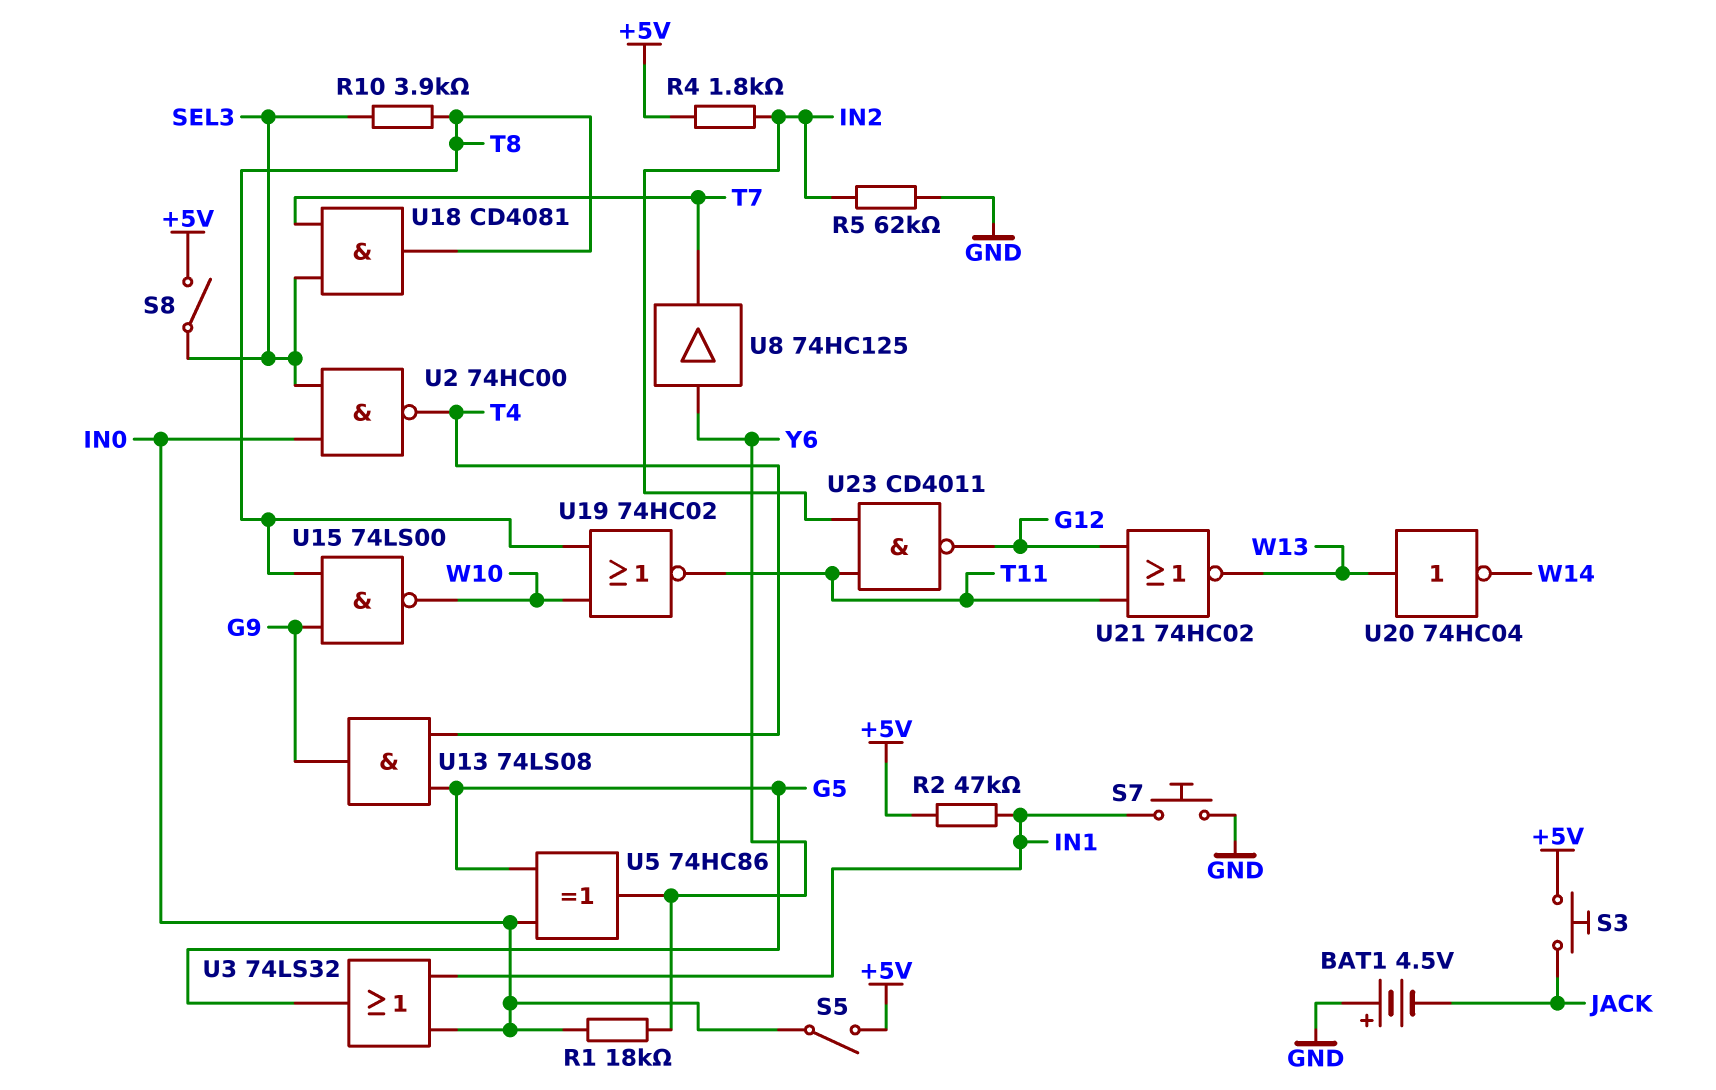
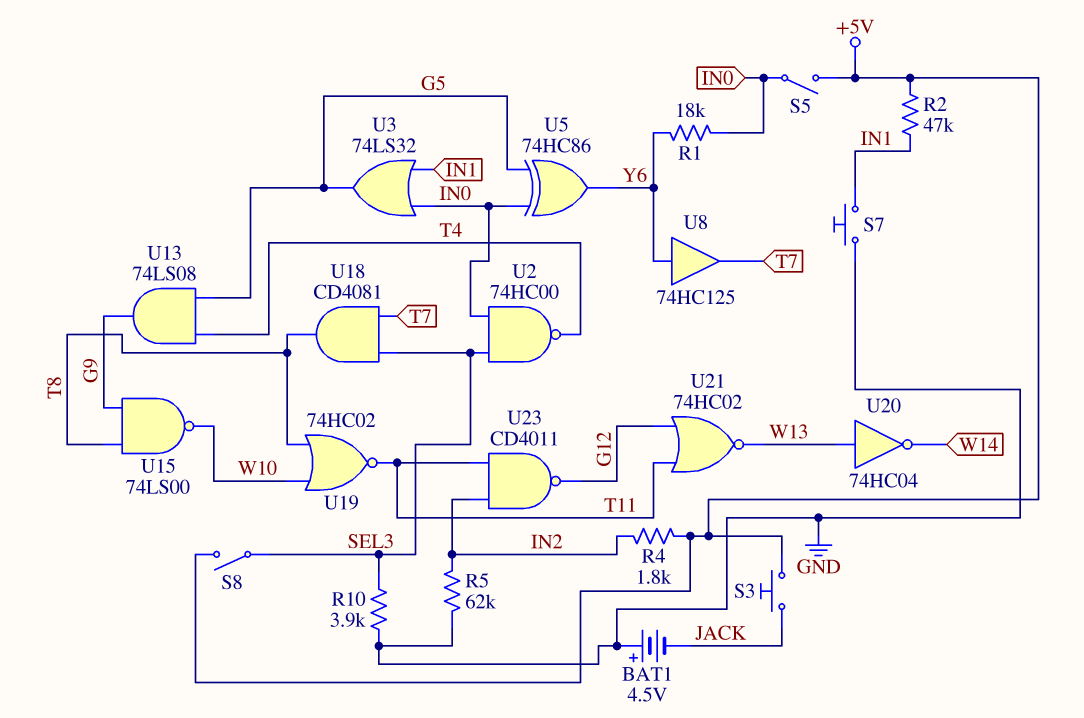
R10: 3.9k (SEL3, T8) -> 3.9k (GND, SEL3)

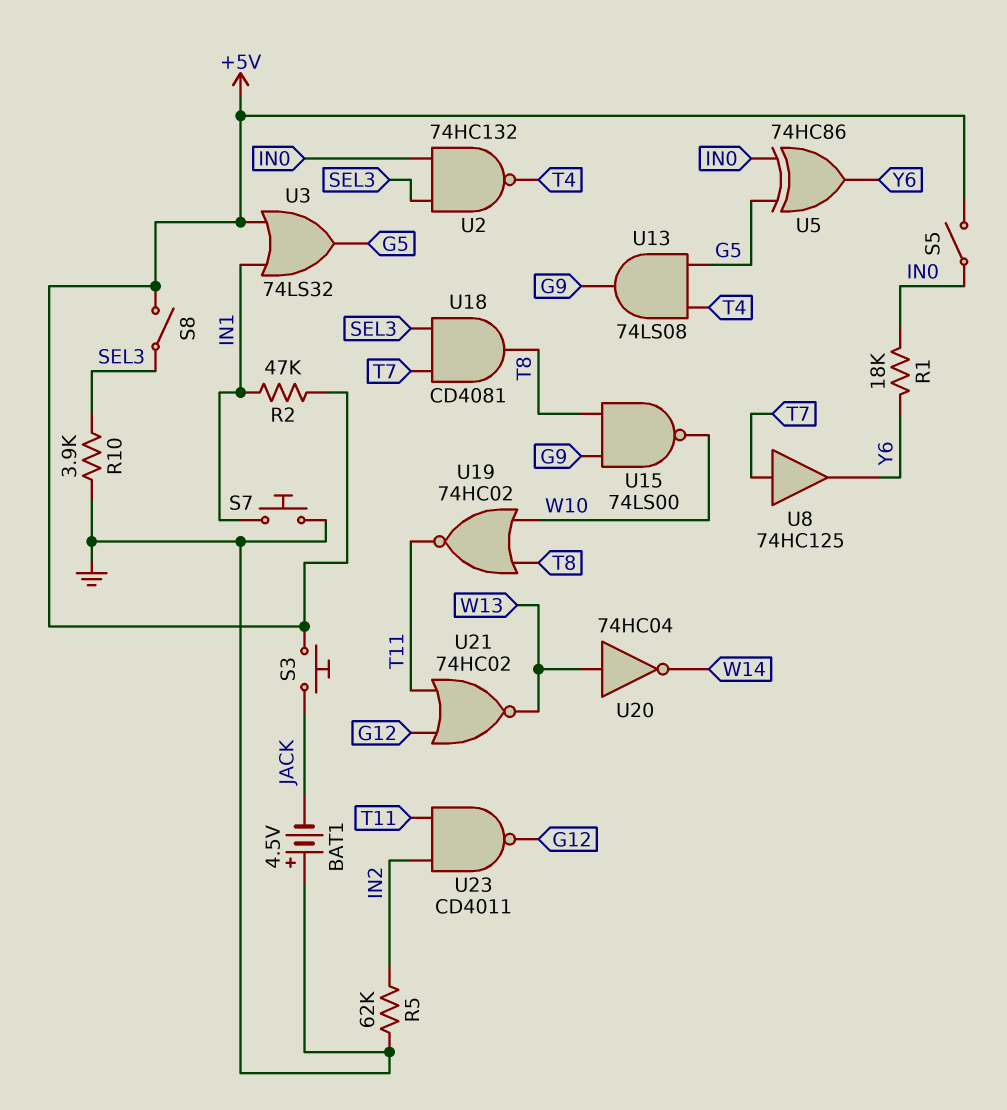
R4: 1.8k (+5V, IN2) -> none
U2: NAND 74HC00 (in IN0, in SEL3, out T4) -> NAND 74HC132 (in IN0, in SEL3, out T4)
U3: OR 74LS32 (in IN0, in IN1, out G5) -> OR 74LS32 (in +5V, in IN1, out G5)
U8: buffer 74HC125 (in Y6, out T7) -> buffer 74HC125 (in T7, out Y6)

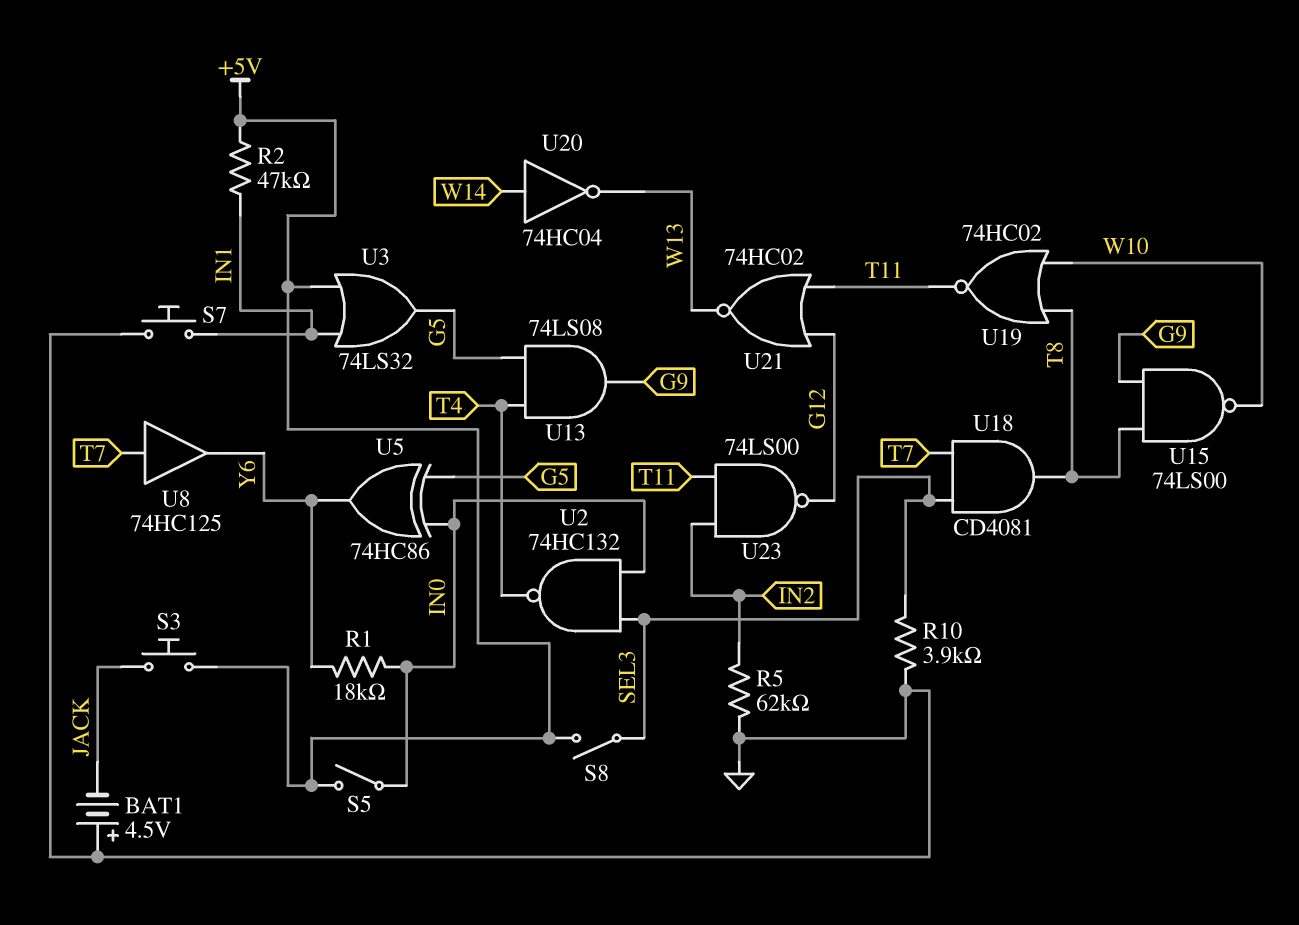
U20: NOT 74HC04 (in W13, out W14) -> NOT 74HC04 (in W14, out W13)
U23: NAND CD4011 (in IN2, in T11, out G12) -> NAND 74LS00 (in IN2, in T11, out G12)

